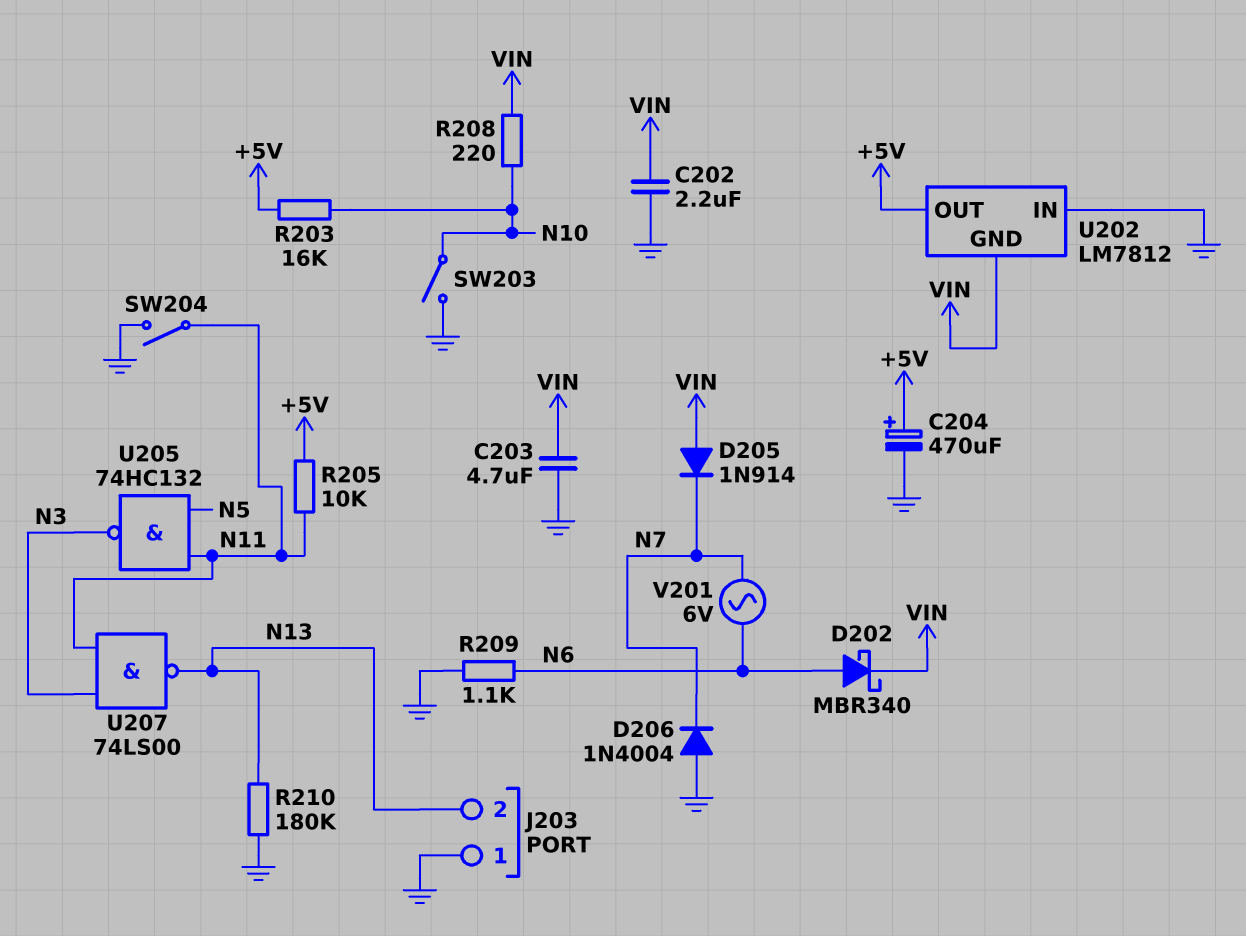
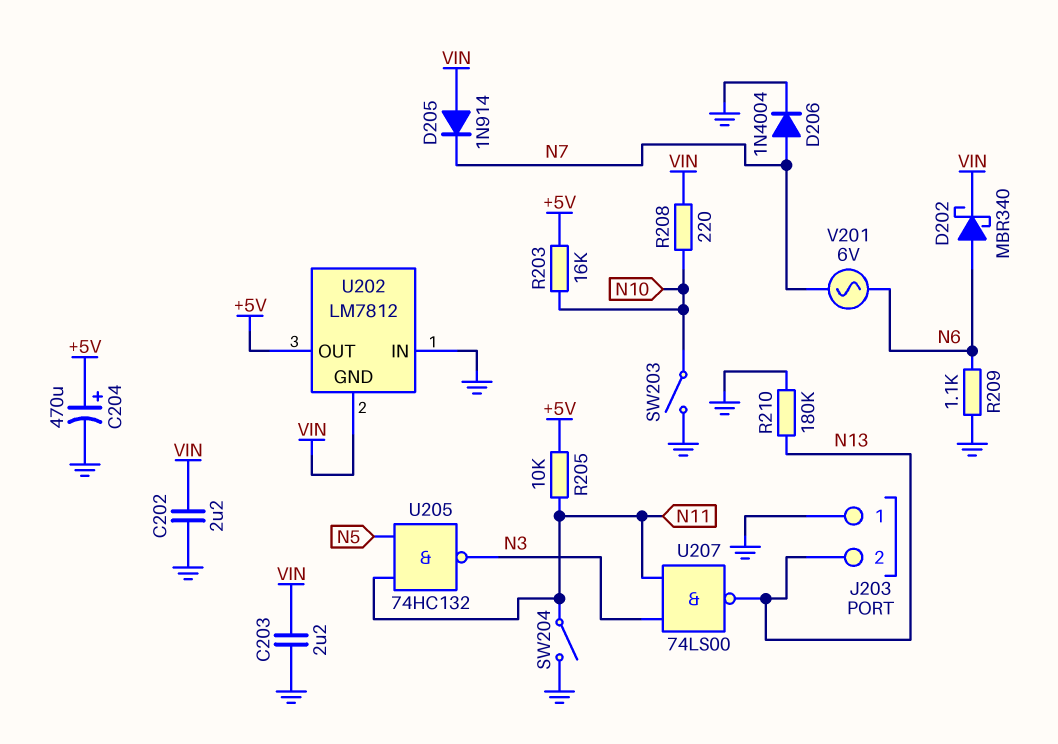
C203: 4.7uF (GND, VIN) -> 2.2uF (GND, VIN)
D206: diode 1N4004 (A GND, K N7) -> diode 1N4004 (A N7, K GND)

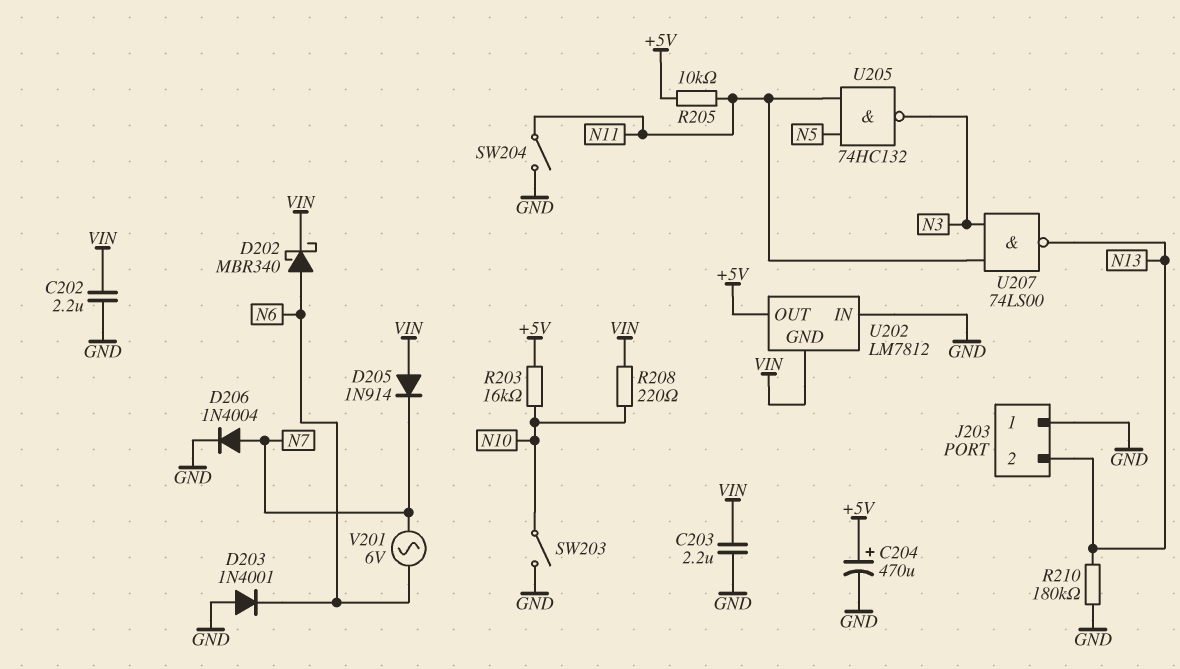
D203: none -> diode 1N4001 (A GND, K N6)
R209: 1.1k (GND, N6) -> none

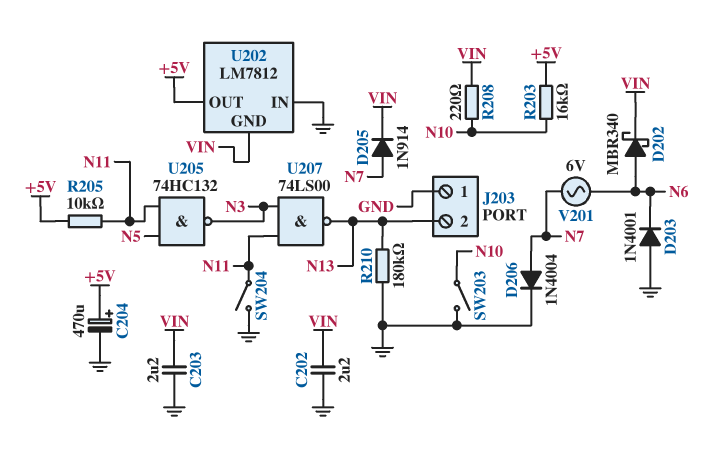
D205: diode 1N914 (A VIN, K N7) -> diode 1N914 (A N7, K VIN)

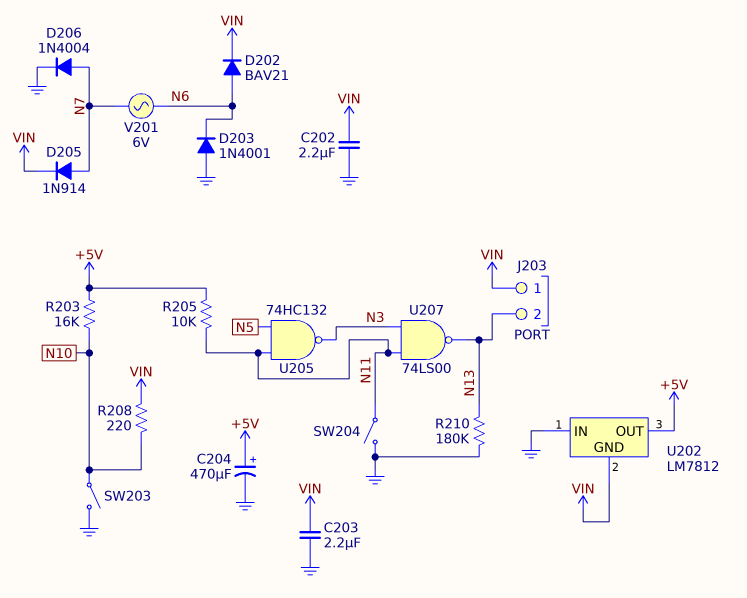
D202: schottky MBR340 (A N6, K VIN) -> diode BAV21 (A N6, K VIN)
J203 pin 1: GND -> VIN

